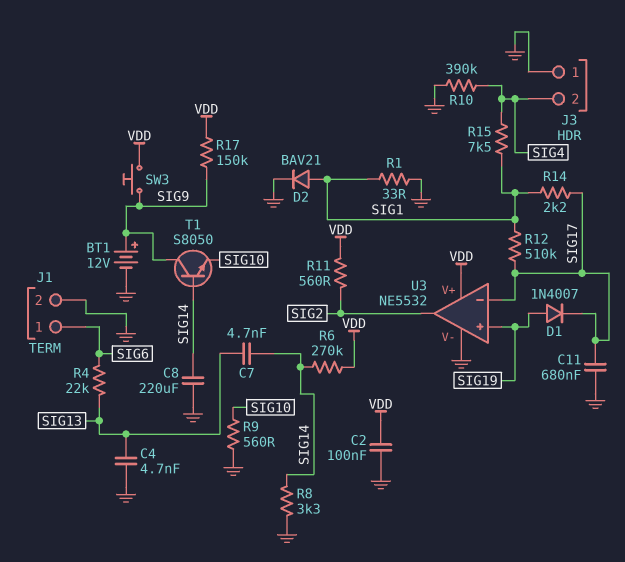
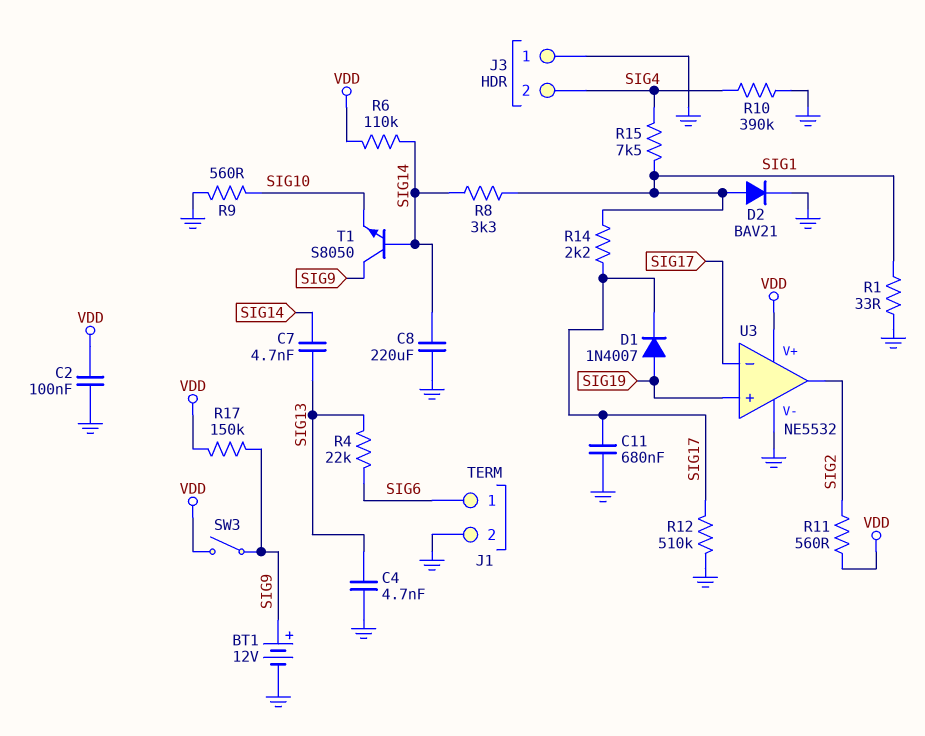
R6: 270k (SIG14, VDD) -> 110k (SIG14, VDD)
R8: 3.3k (GND, SIG14) -> 3.3k (SIG1, SIG14)
R12: 510k (SIG1, SIG17) -> 510k (GND, SIG17)
SW3: button (SIG9, VDD) -> switch (SIG9, VDD)

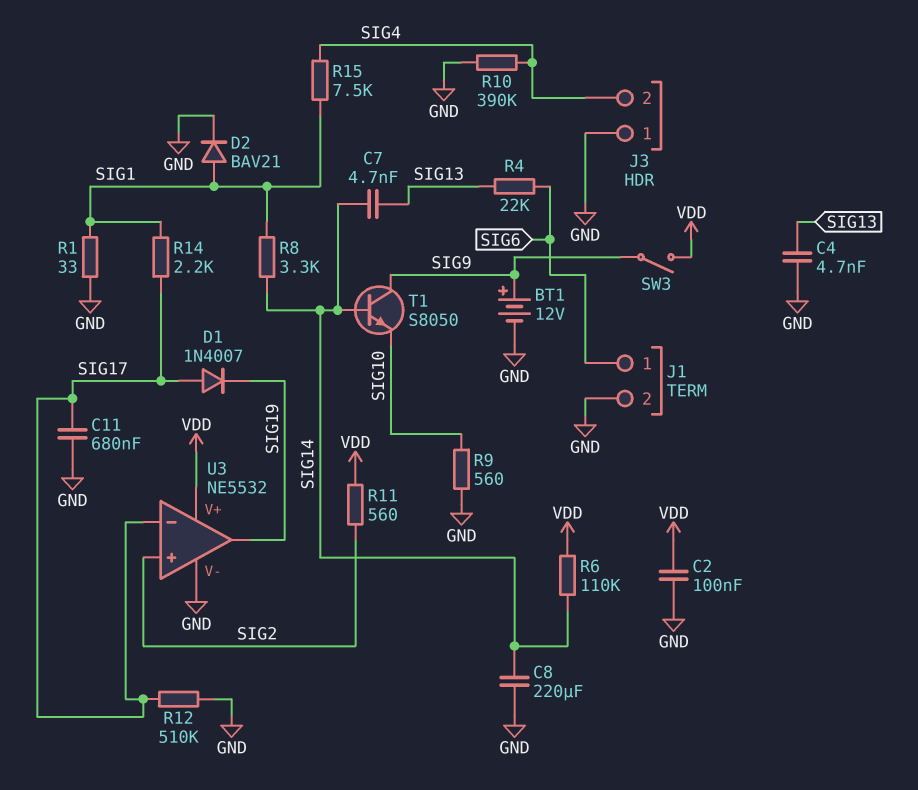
D1: diode 1N4007 (A SIG19, K SIG17) -> diode 1N4007 (A SIG17, K SIG19)
R17: 150k (SIG9, VDD) -> none
U3 pin in+: SIG19 -> SIG2
U3 pin out: SIG2 -> SIG19

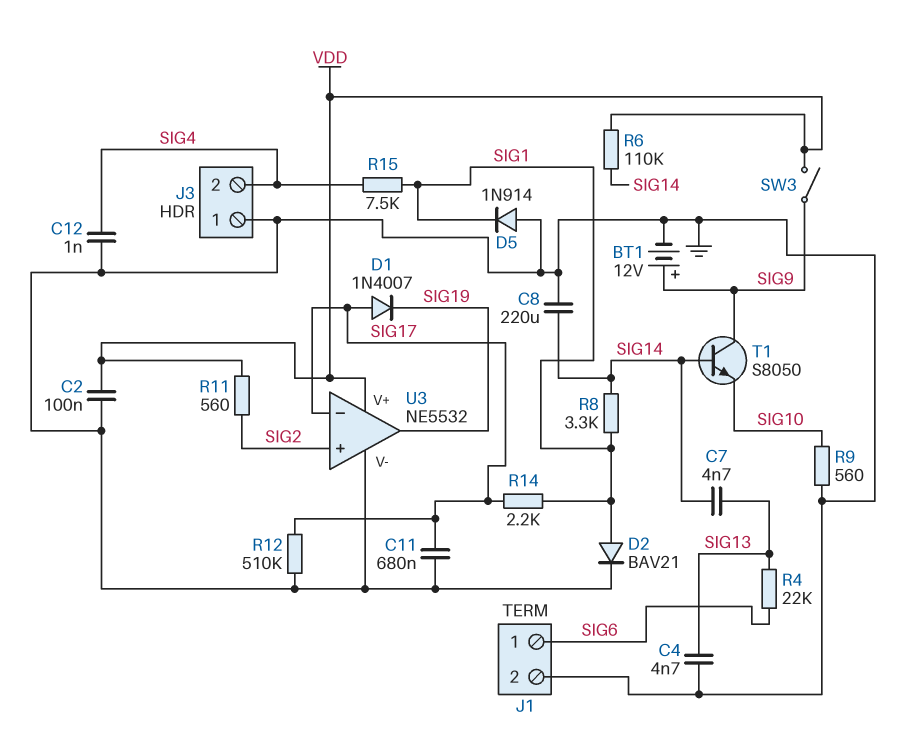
C12: none -> 1nF (GND, SIG4)
D5: none -> diode 1N914 (A GND, K SIG1)
R1: 33 (GND, SIG1) -> none
R10: 390k (GND, SIG4) -> none

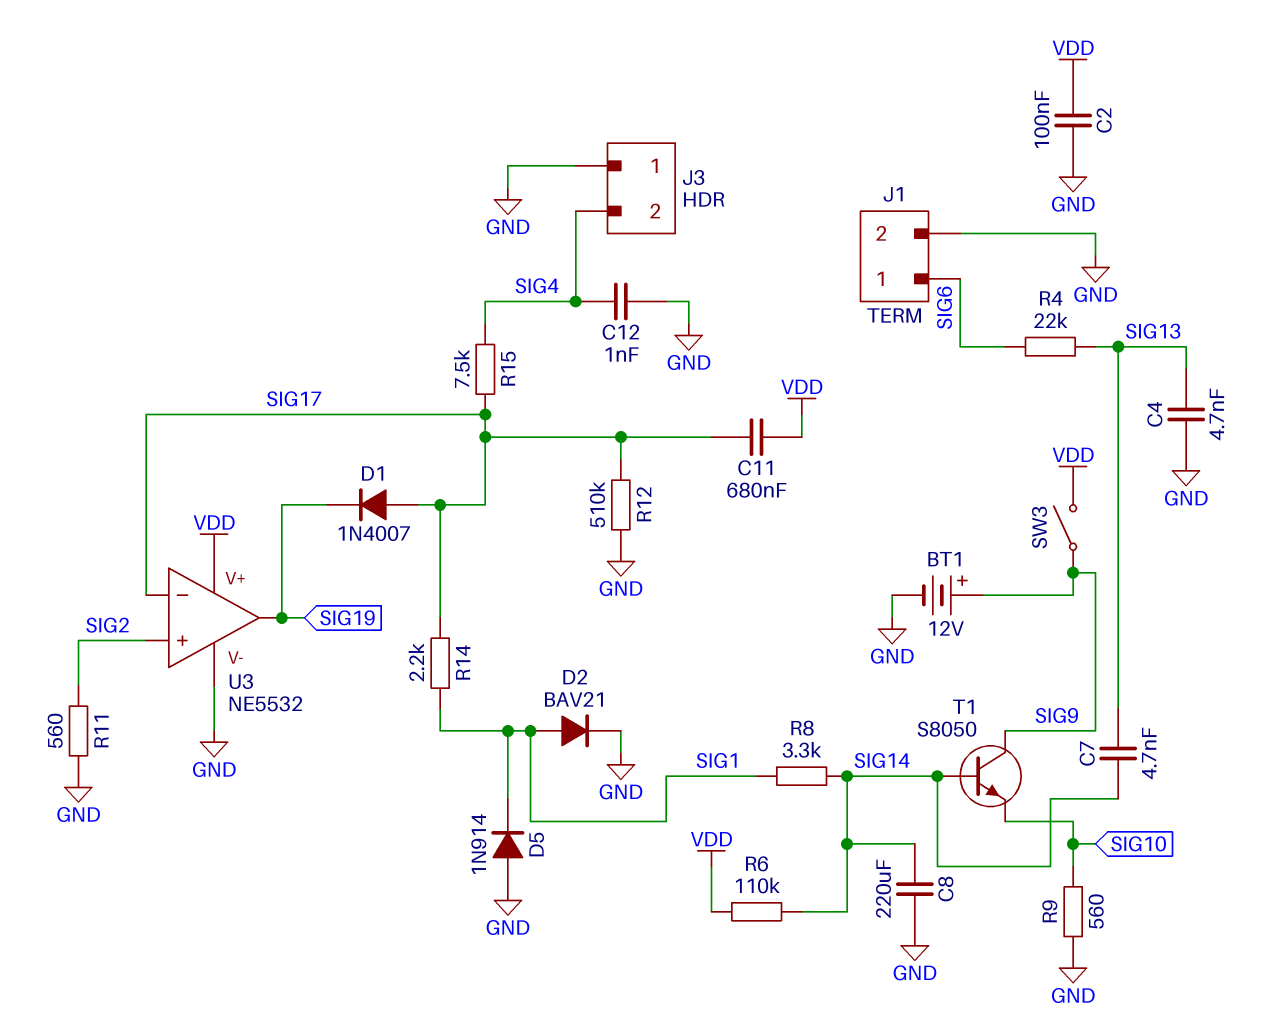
C11: 680nF (GND, SIG17) -> 680nF (SIG17, VDD)
R11: 560 (SIG2, VDD) -> 560 (GND, SIG2)
R15: 7.5k (SIG1, SIG4) -> 7.5k (SIG4, SIG17)

